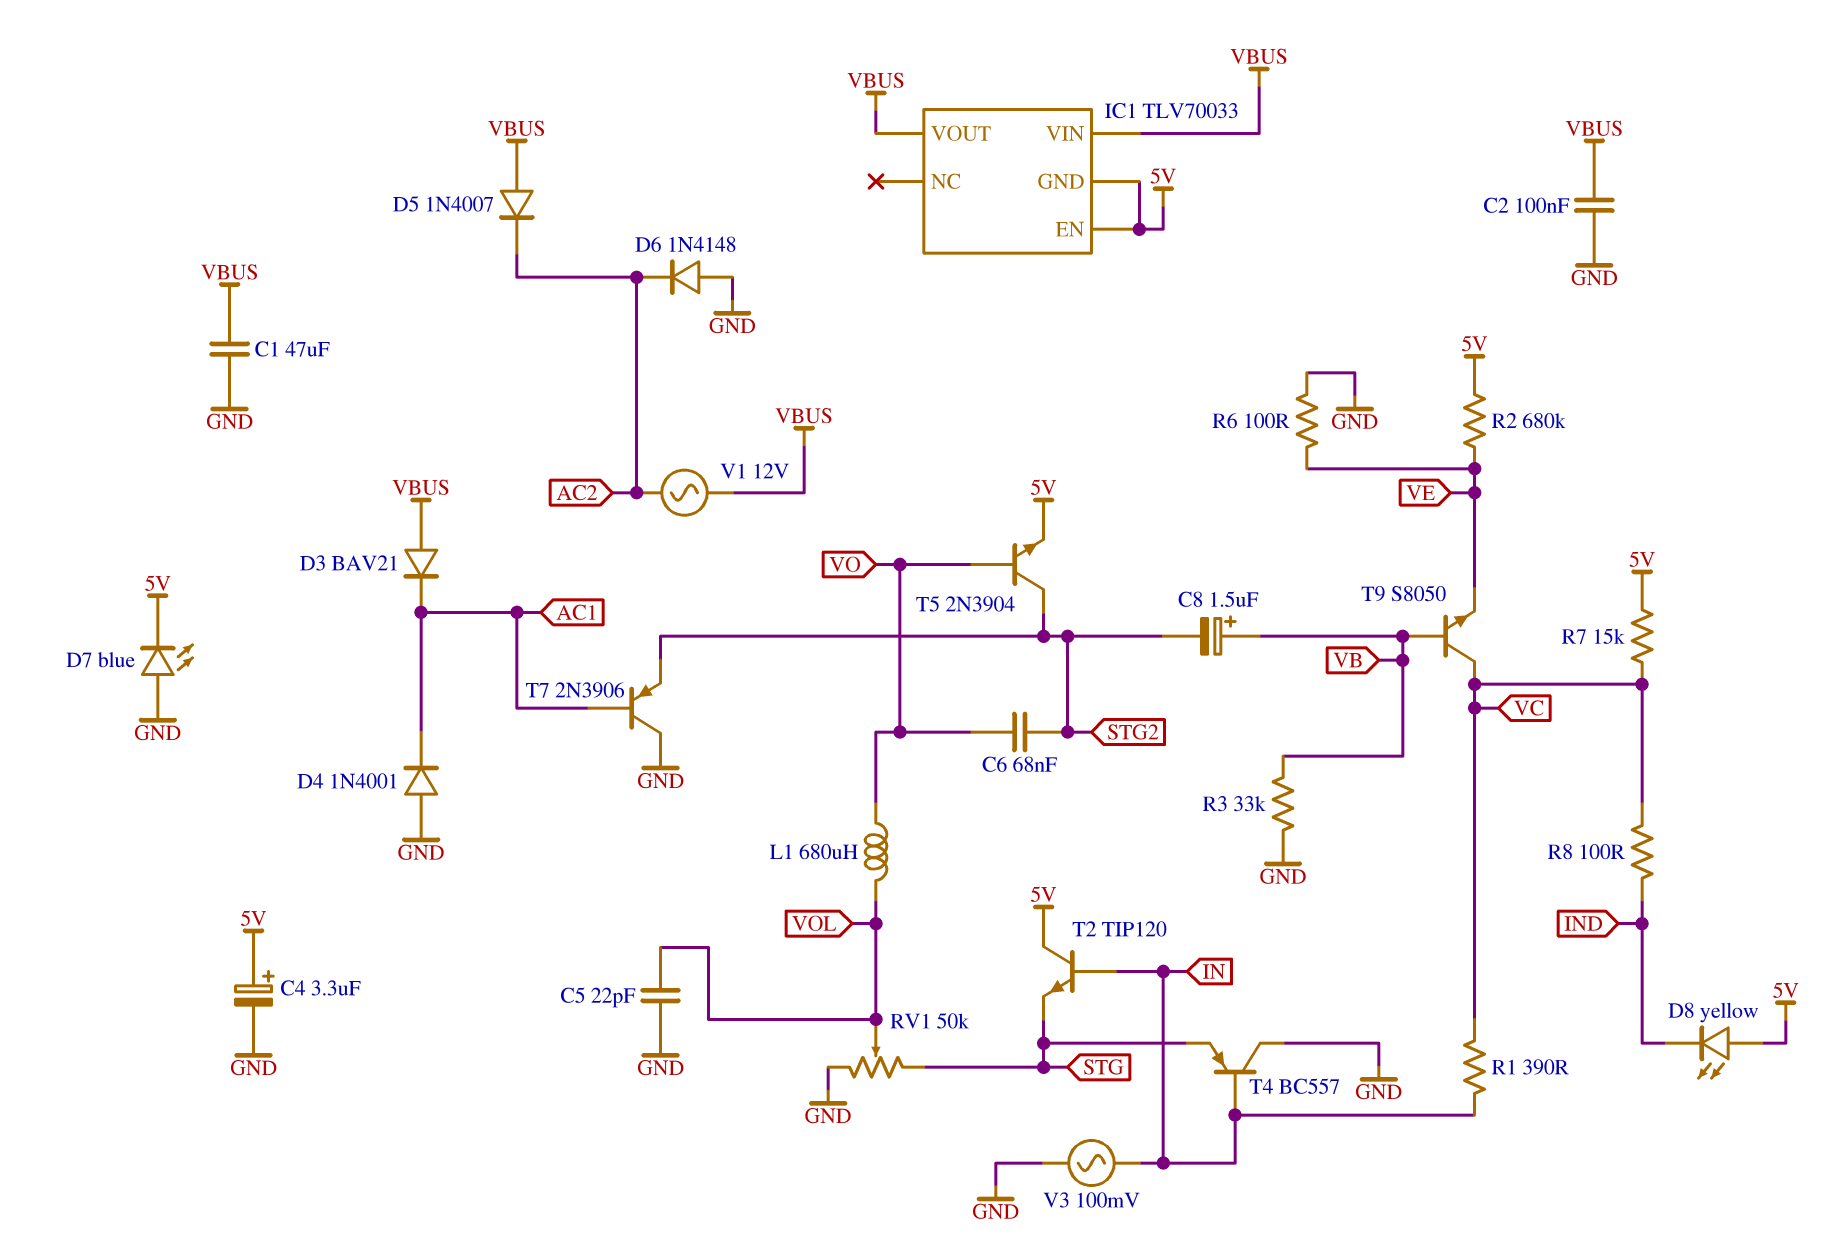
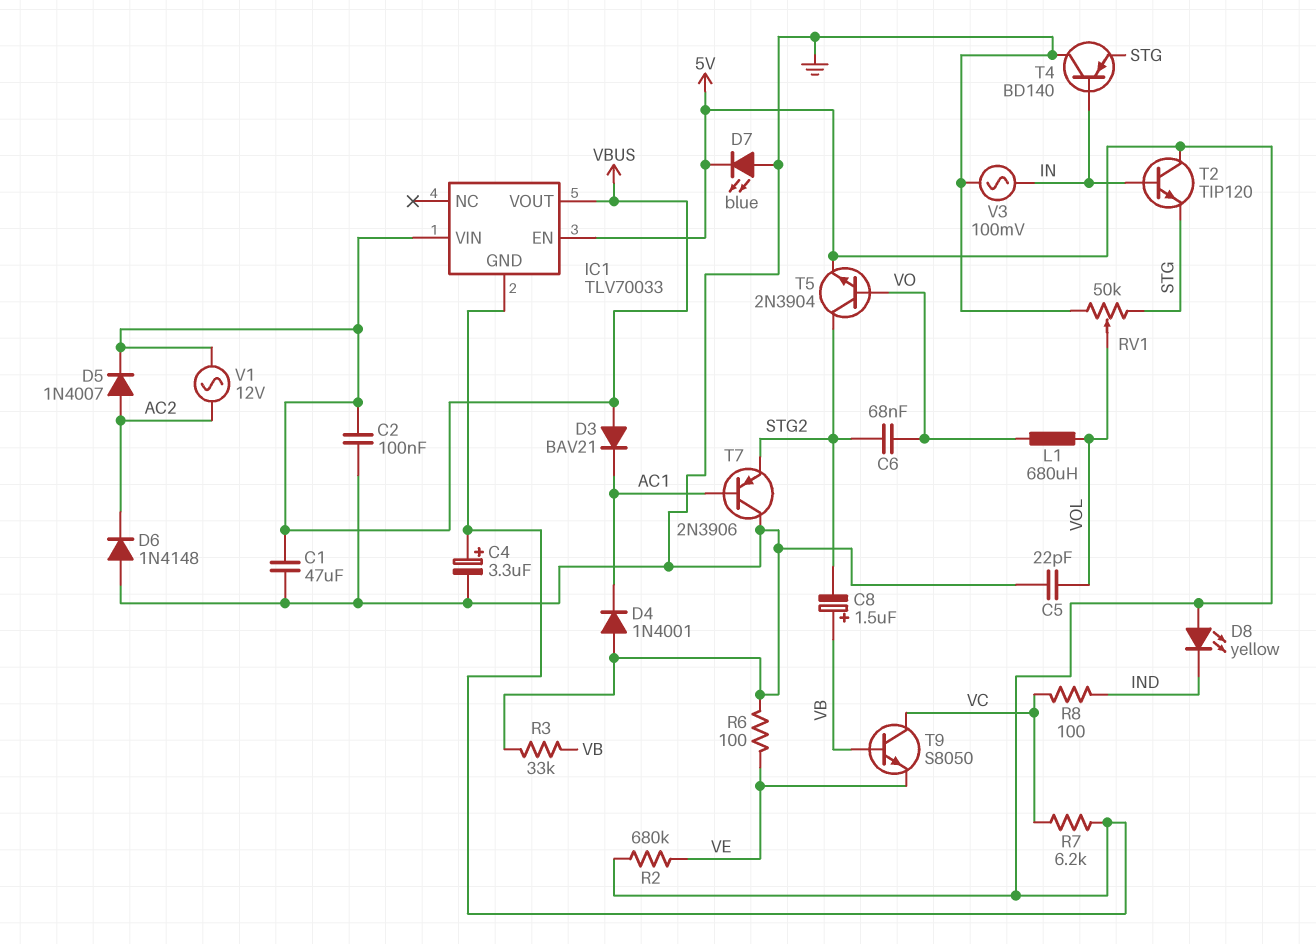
D5: diode 1N4007 (A VBUS, K AC2) -> diode 1N4007 (A AC2, K VBUS)
R1: 390 (IN, VC) -> none
R7: 15k (5V, VC) -> 6.2k (5V, VC)
T4: PNP BC557 (B IN, C GND, E STG) -> PNP BD140 (B IN, C GND, E STG)

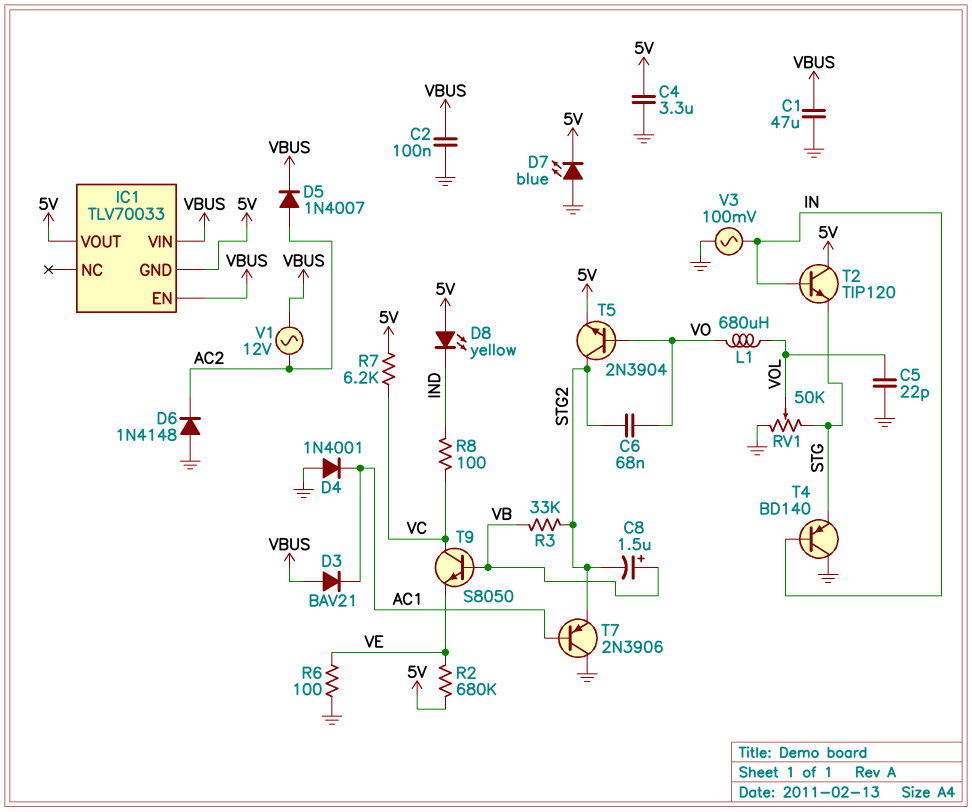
C4: 3.3uF (plus 5V, minus GND) -> 3.3uF (5V, GND)
IC1 pin EN: 5V -> VBUS
IC1 pin VOUT: VBUS -> 5V
R3: 33k (GND, VB) -> 33k (STG2, VB)

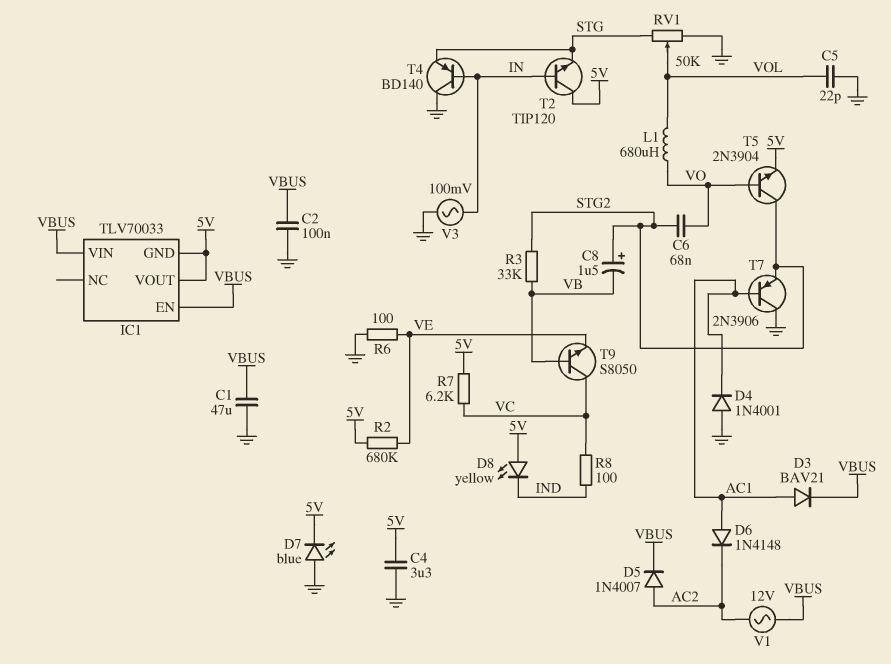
C8: 1.5uF (plus VB, minus STG2) -> 1.5uF (plus STG2, minus VB)
D3: diode BAV21 (A VBUS, K AC1) -> diode BAV21 (A AC1, K VBUS)
D6: diode 1N4148 (A GND, K AC2) -> diode 1N4148 (A AC1, K AC2)

